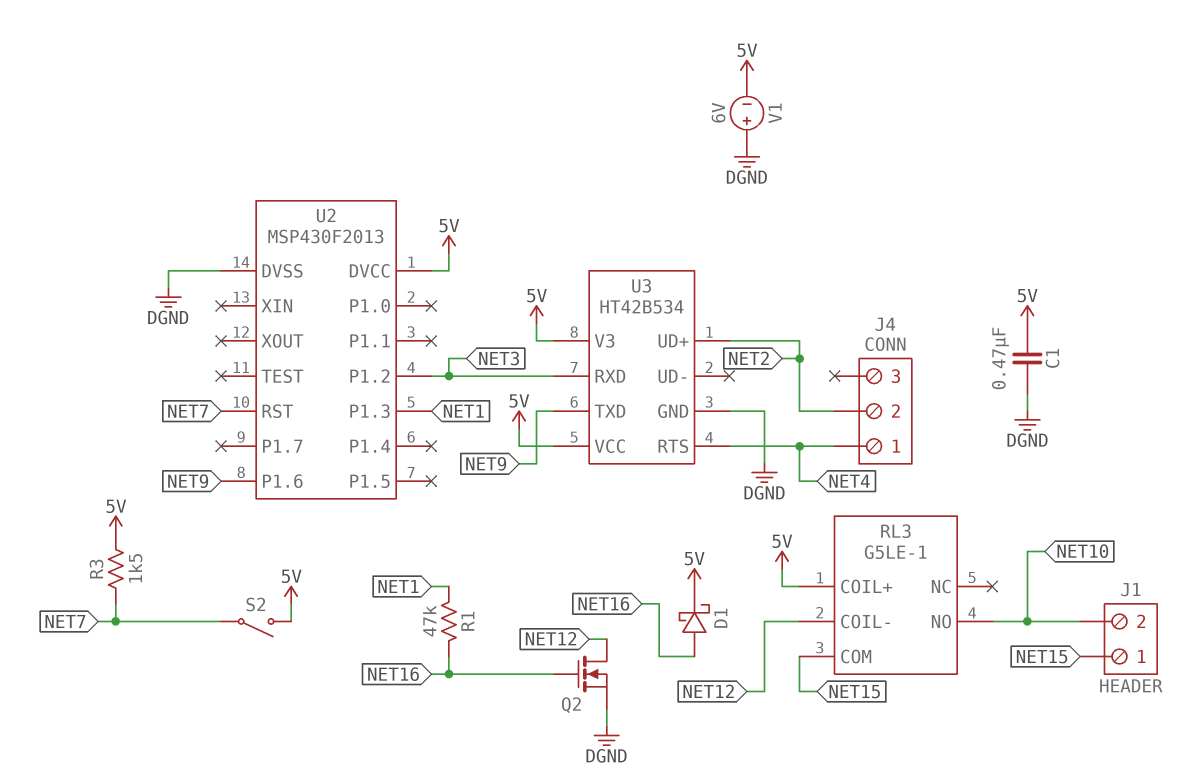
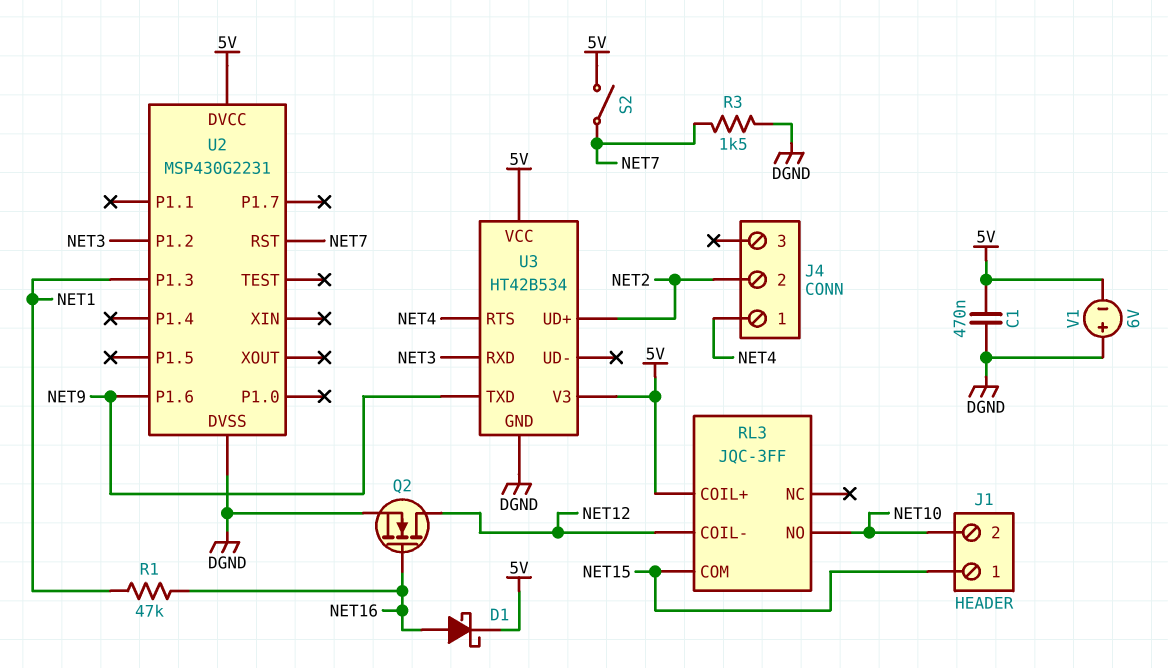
R3: 1.5k (5V, NET7) -> 1.5k (DGND, NET7)
RL3: G5LE-1 -> JQC-3FF
U2: MSP430F2013 -> MSP430G2231

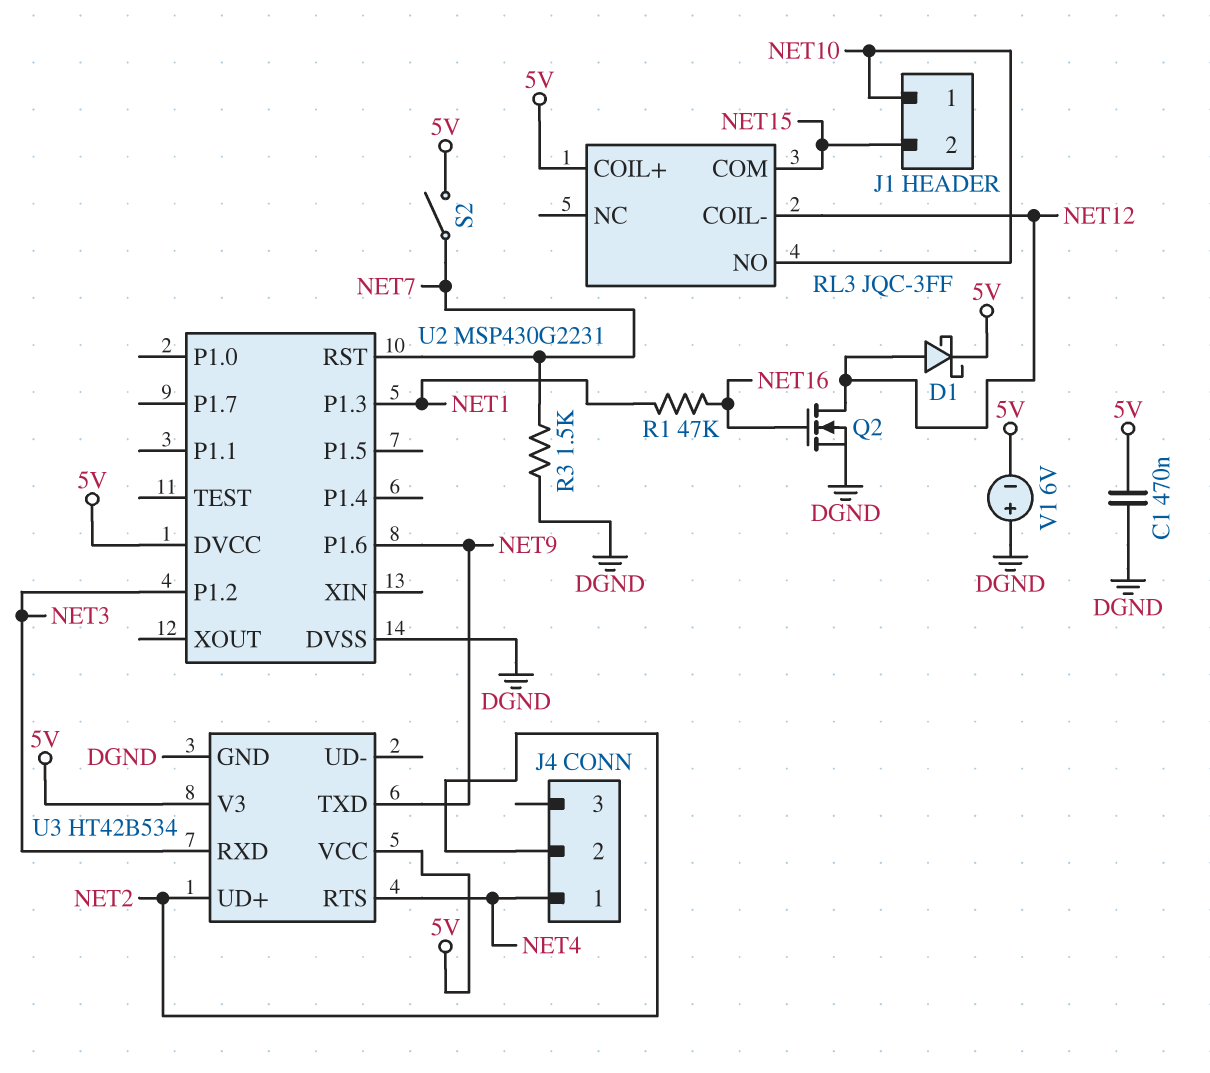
D1: schottky (A NET16, K 5V) -> schottky (A NET12, K 5V)
J1 pin 1: NET15 -> NET10
J1 pin 2: NET10 -> NET15

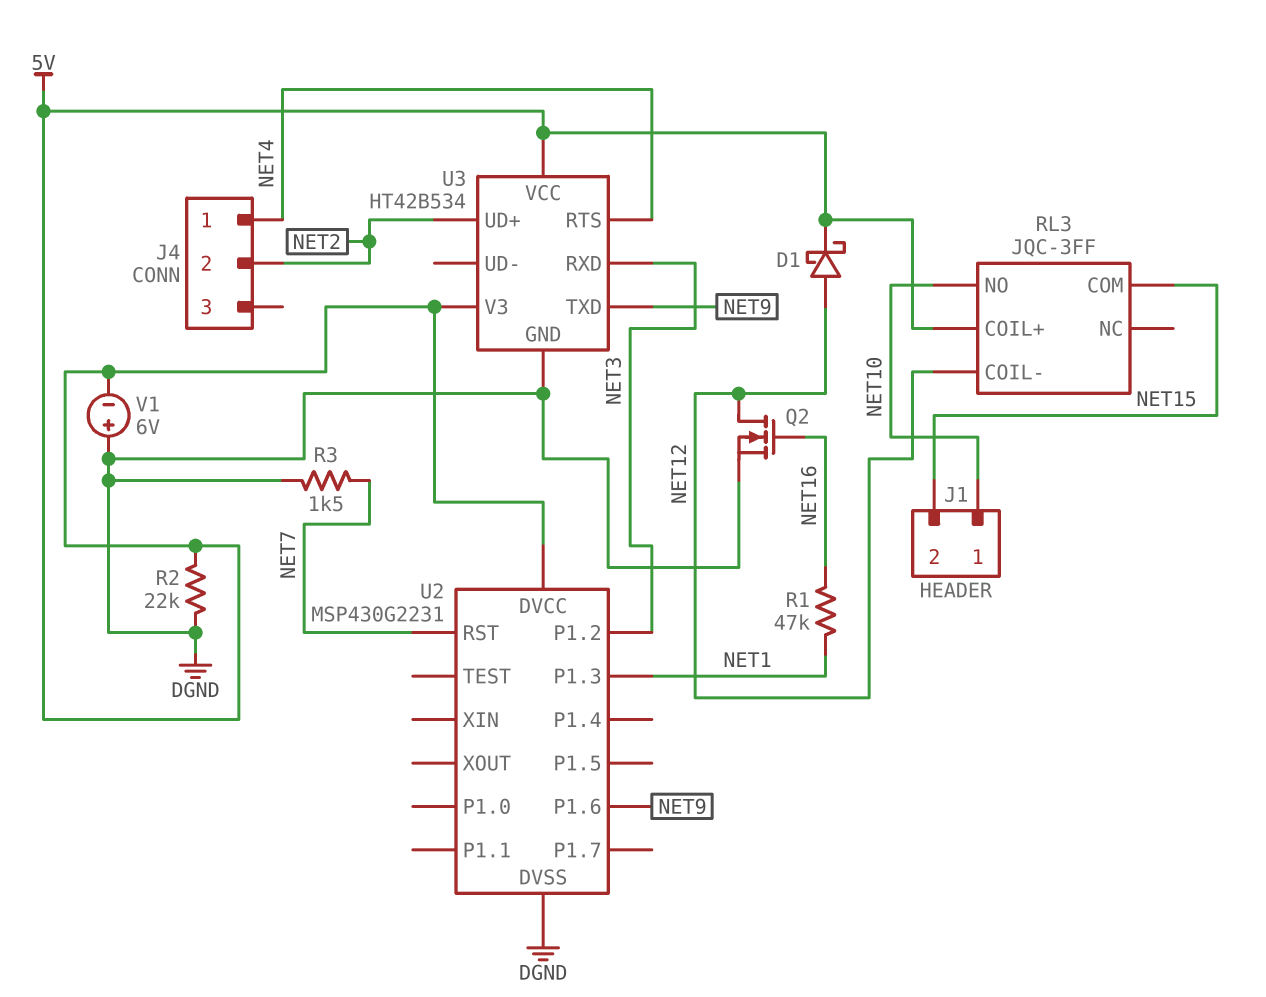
C1: 470nF (5V, DGND) -> none
R2: none -> 22k (5V, DGND)
S2: switch (5V, NET7) -> none

